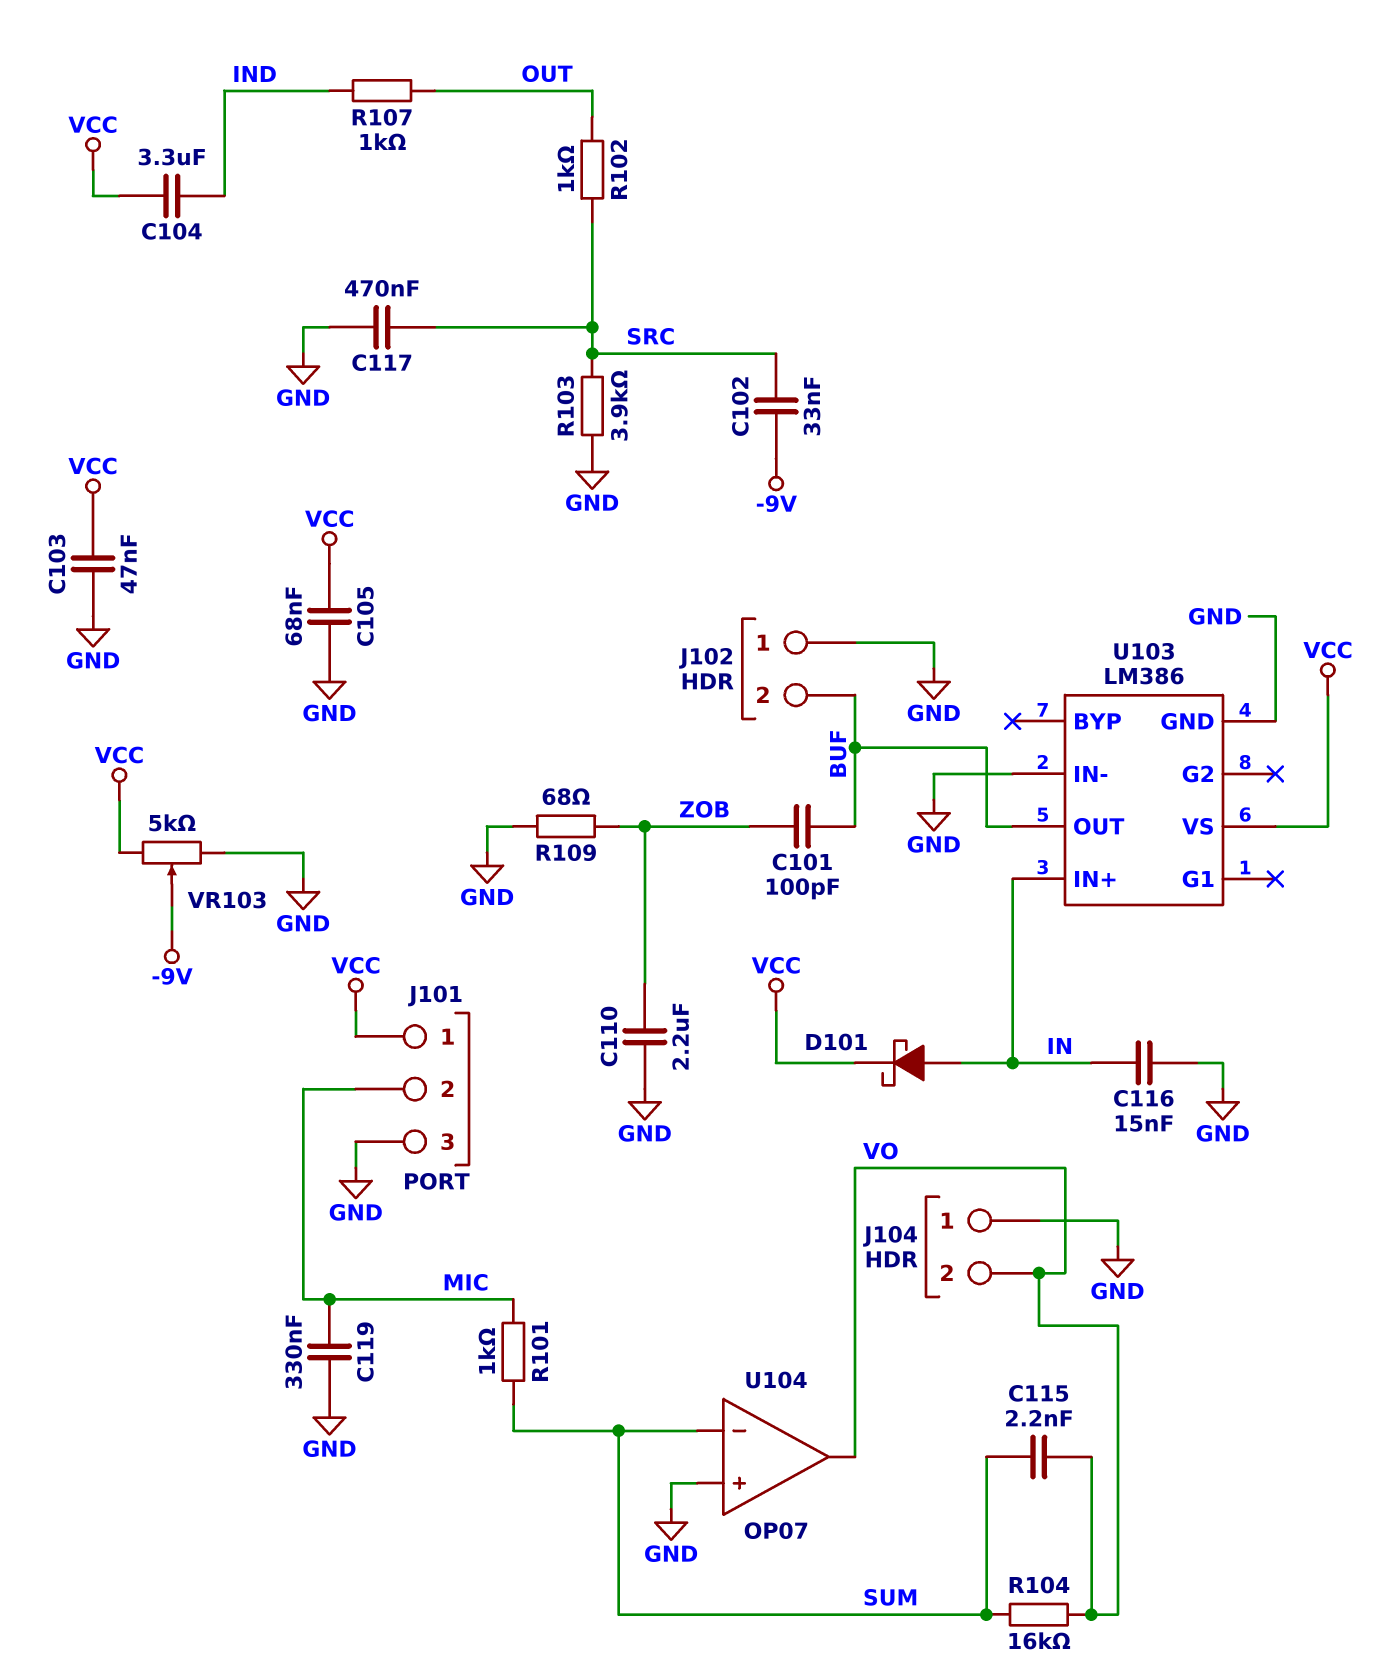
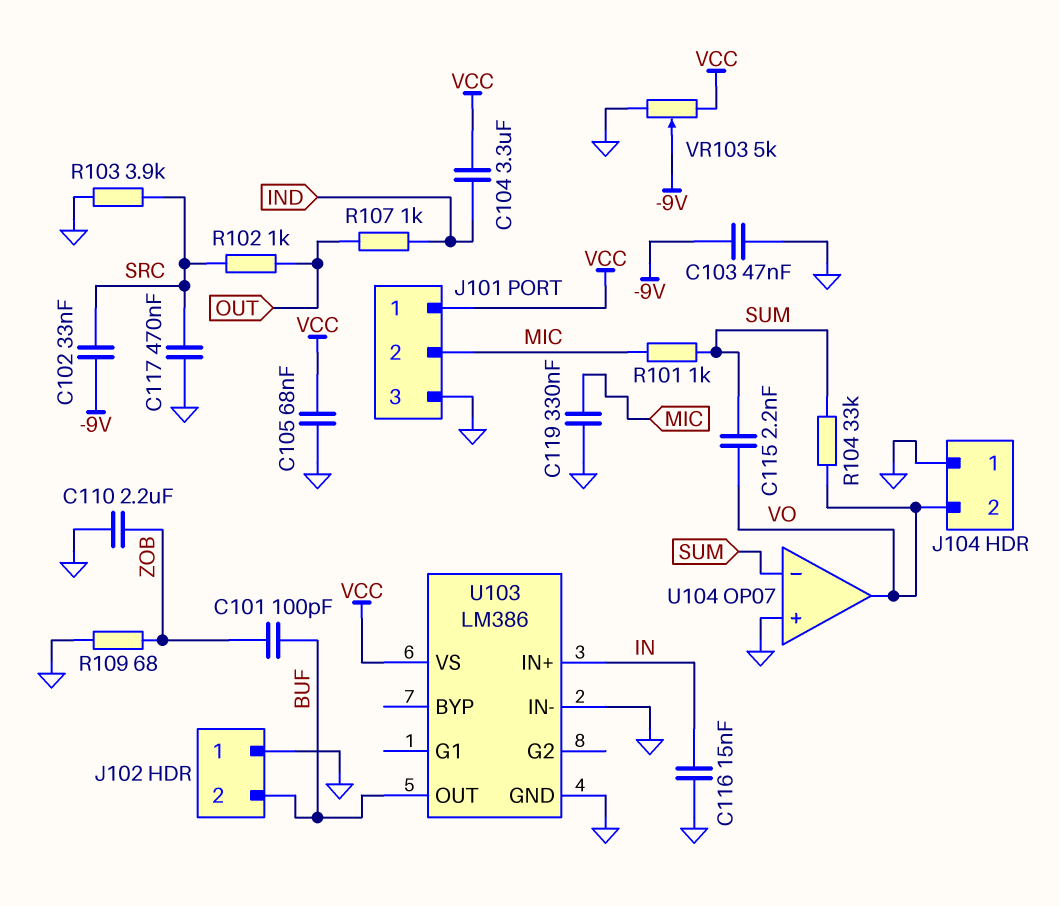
C103: 47nF (GND, VCC) -> 47nF (-9V, GND)
D101: schottky (A IN, K VCC) -> none
R104: 16k (SUM, VO) -> 33k (SUM, VO)

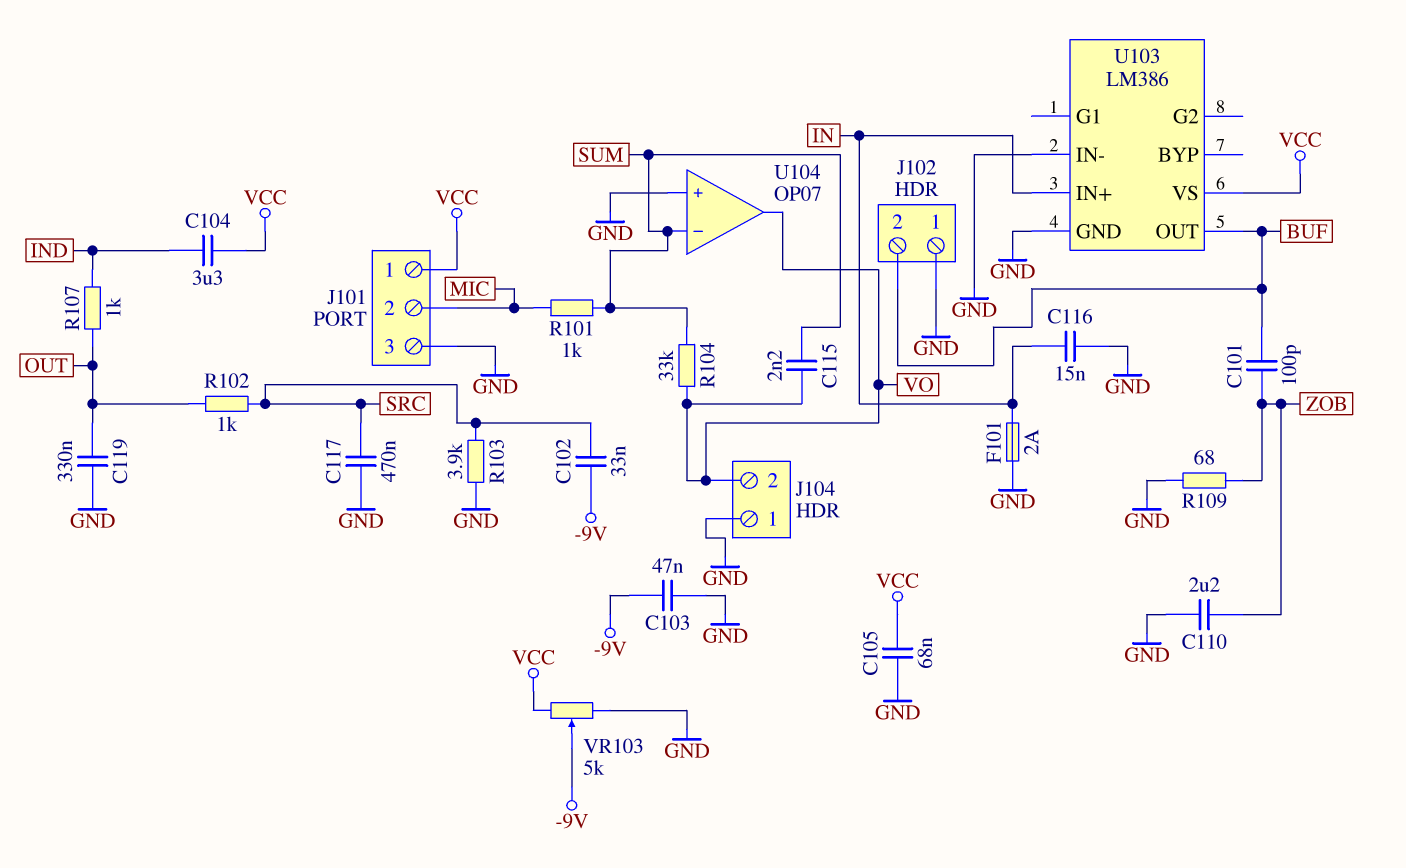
C119: 330nF (GND, MIC) -> 330nF (GND, OUT)
F101: none -> 2A (GND, IN)

